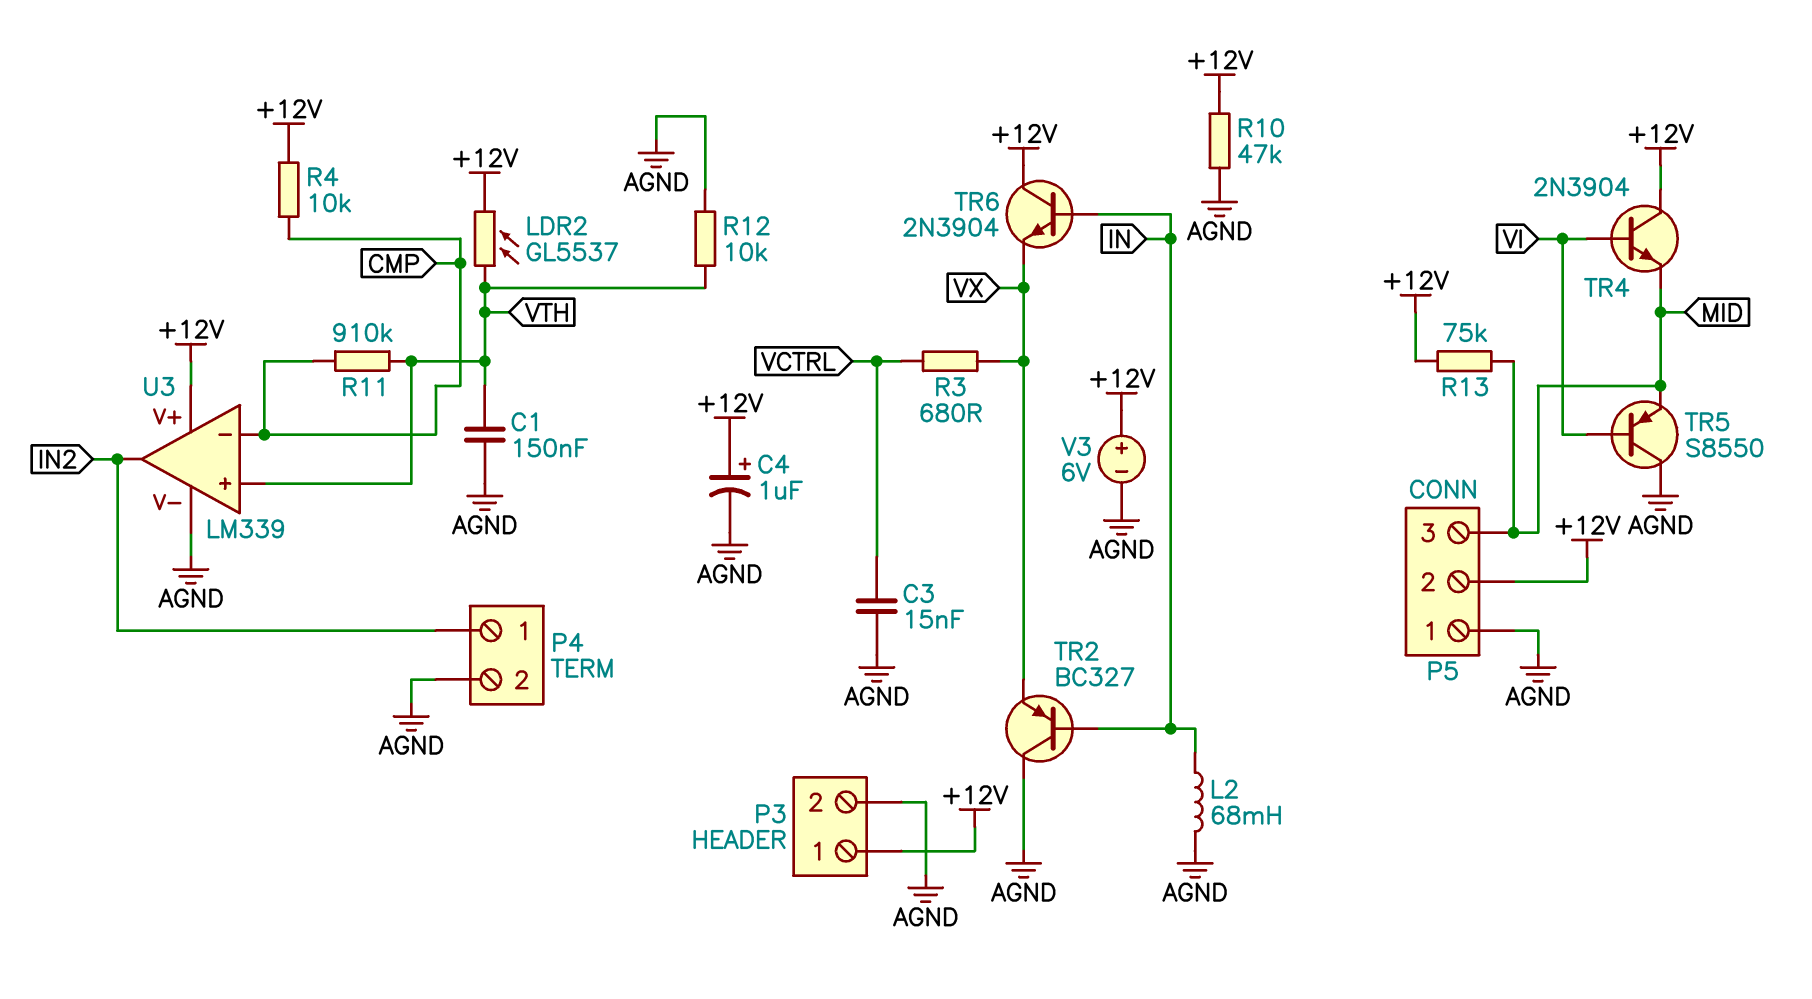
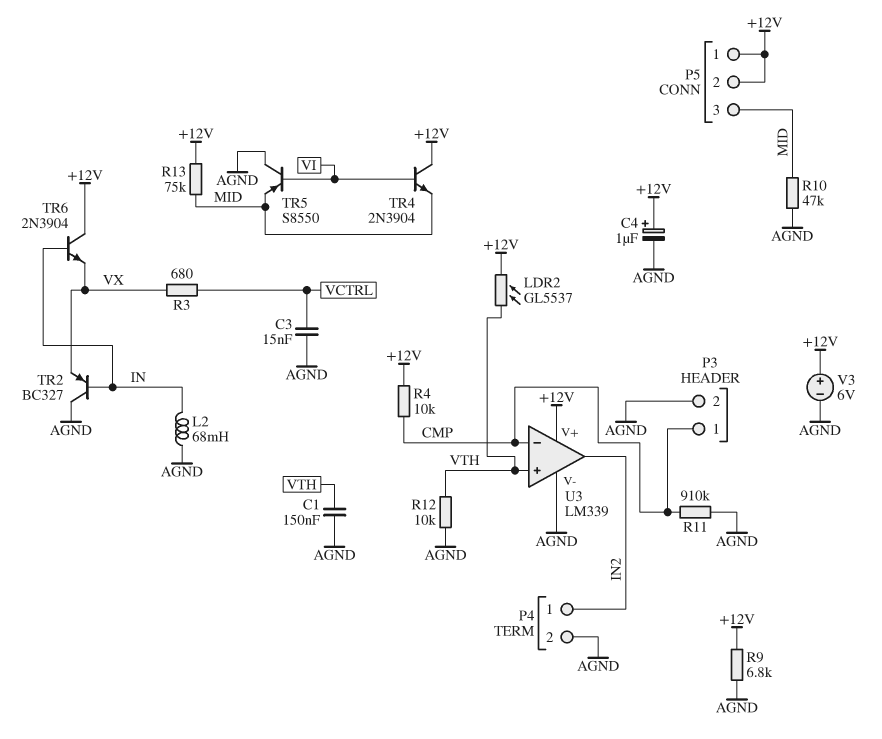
P3 pin 1: +12V -> CMP
P5 pin 1: AGND -> +12V
R9: none -> 6.8k (+12V, AGND)
R10: 47k (+12V, AGND) -> 47k (AGND, MID)
R11: 910k (CMP, VTH) -> 910k (AGND, CMP)

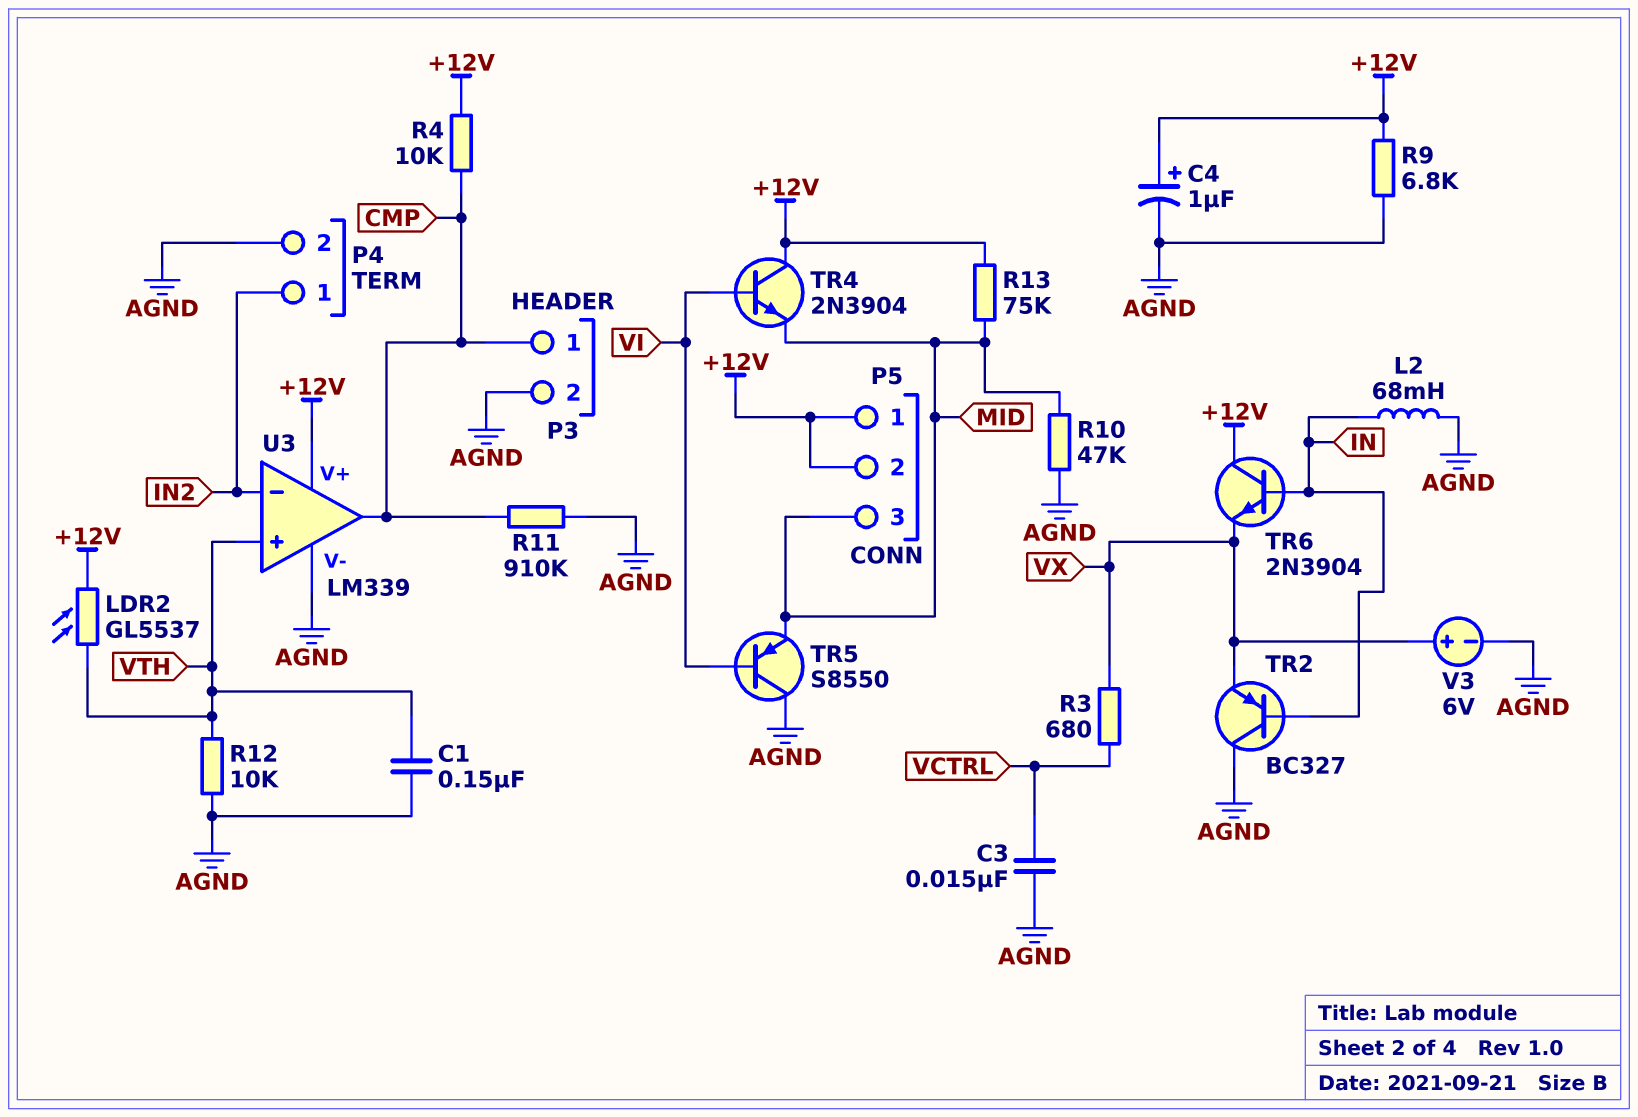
U3 pin in-: CMP -> IN2
U3 pin out: IN2 -> CMP
V3: 6V (plus +12V, minus AGND) -> 6V (plus VX, minus AGND)

